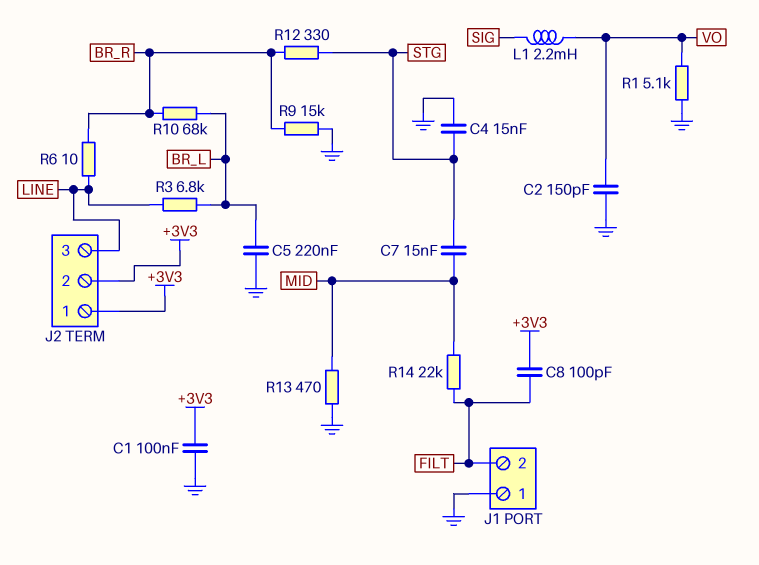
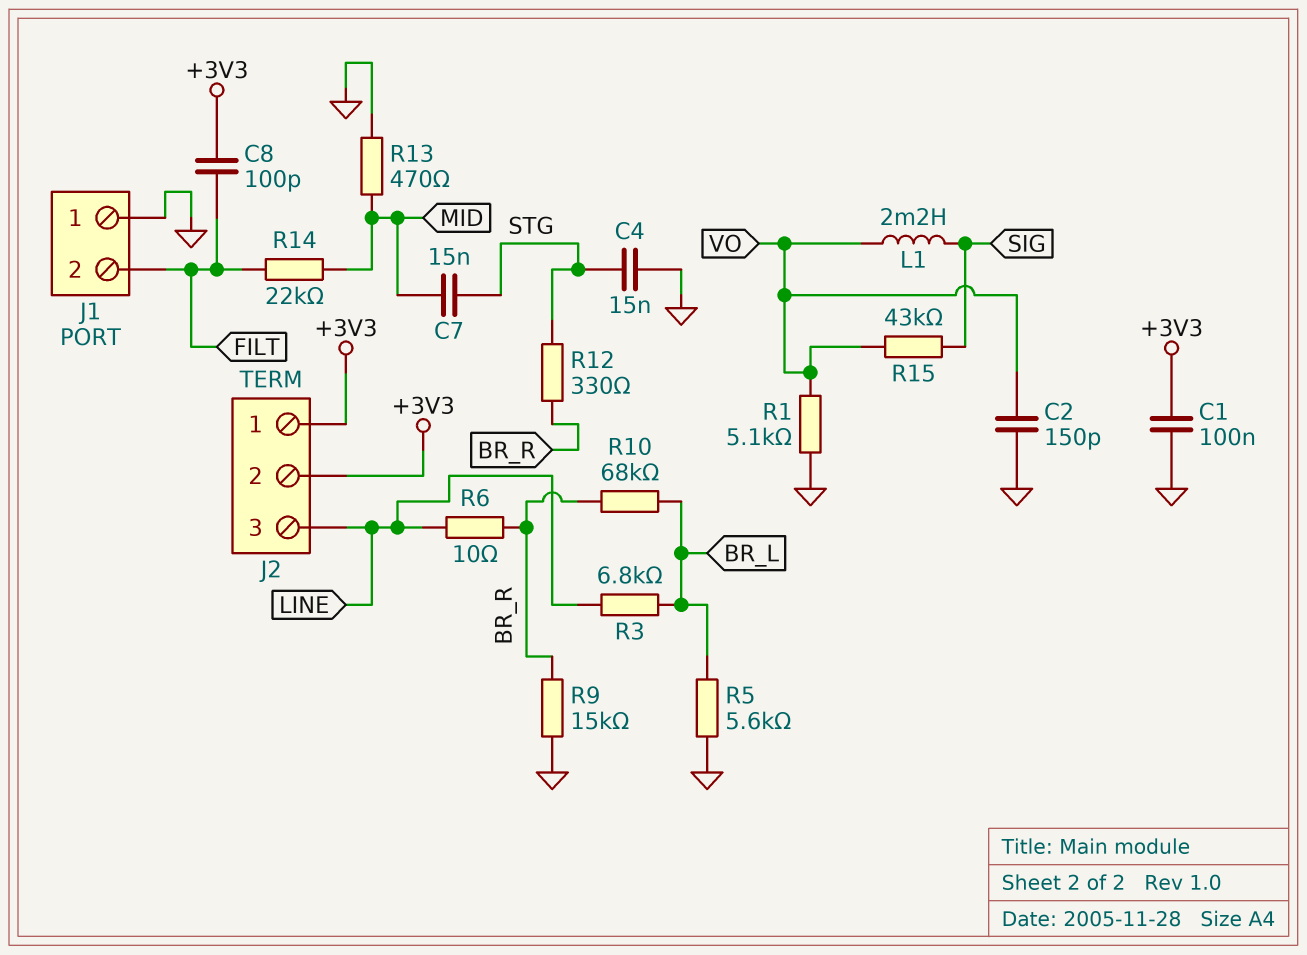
C5: 220nF (BR_L, GND) -> none
R5: none -> 5.6k (BR_L, GND)
R15: none -> 43k (SIG, VO)

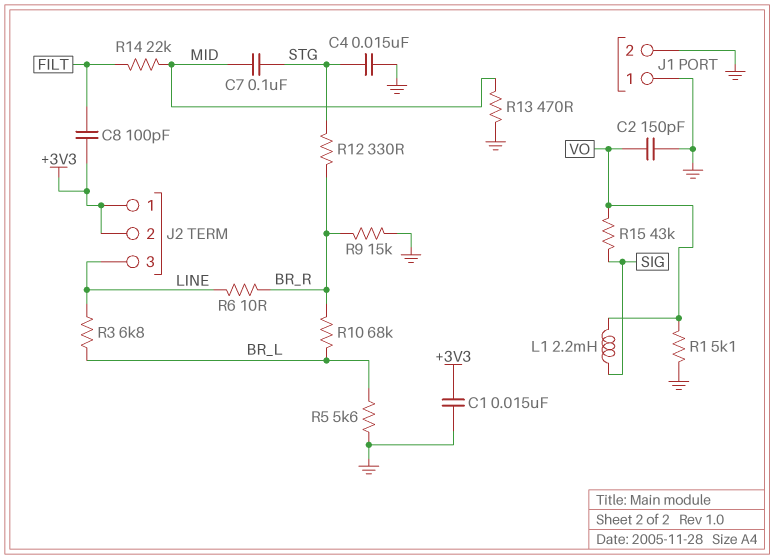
C1: 100nF (+3V3, GND) -> 15nF (+3V3, GND)
C7: 15nF (MID, STG) -> 100nF (MID, STG)
J1 pin 2: FILT -> GND

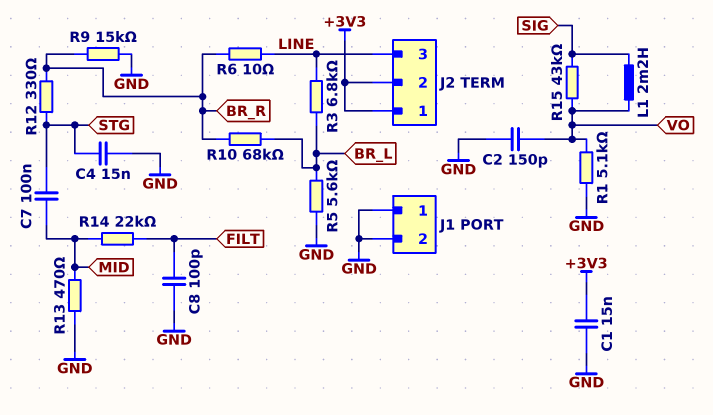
C8: 100pF (+3V3, FILT) -> 100pF (FILT, GND)

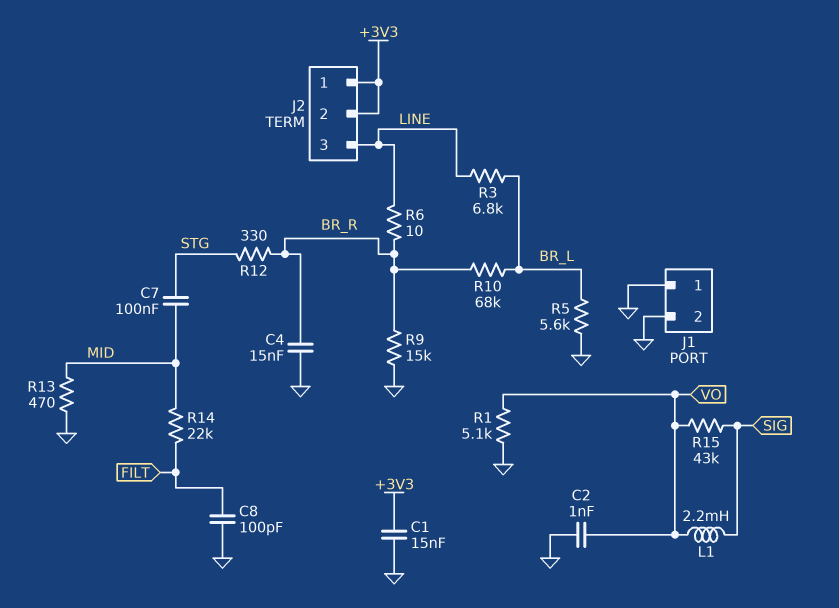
C2: 150pF (GND, VO) -> 1nF (GND, VO)
C4: 15nF (GND, STG) -> 15nF (BR_R, GND)

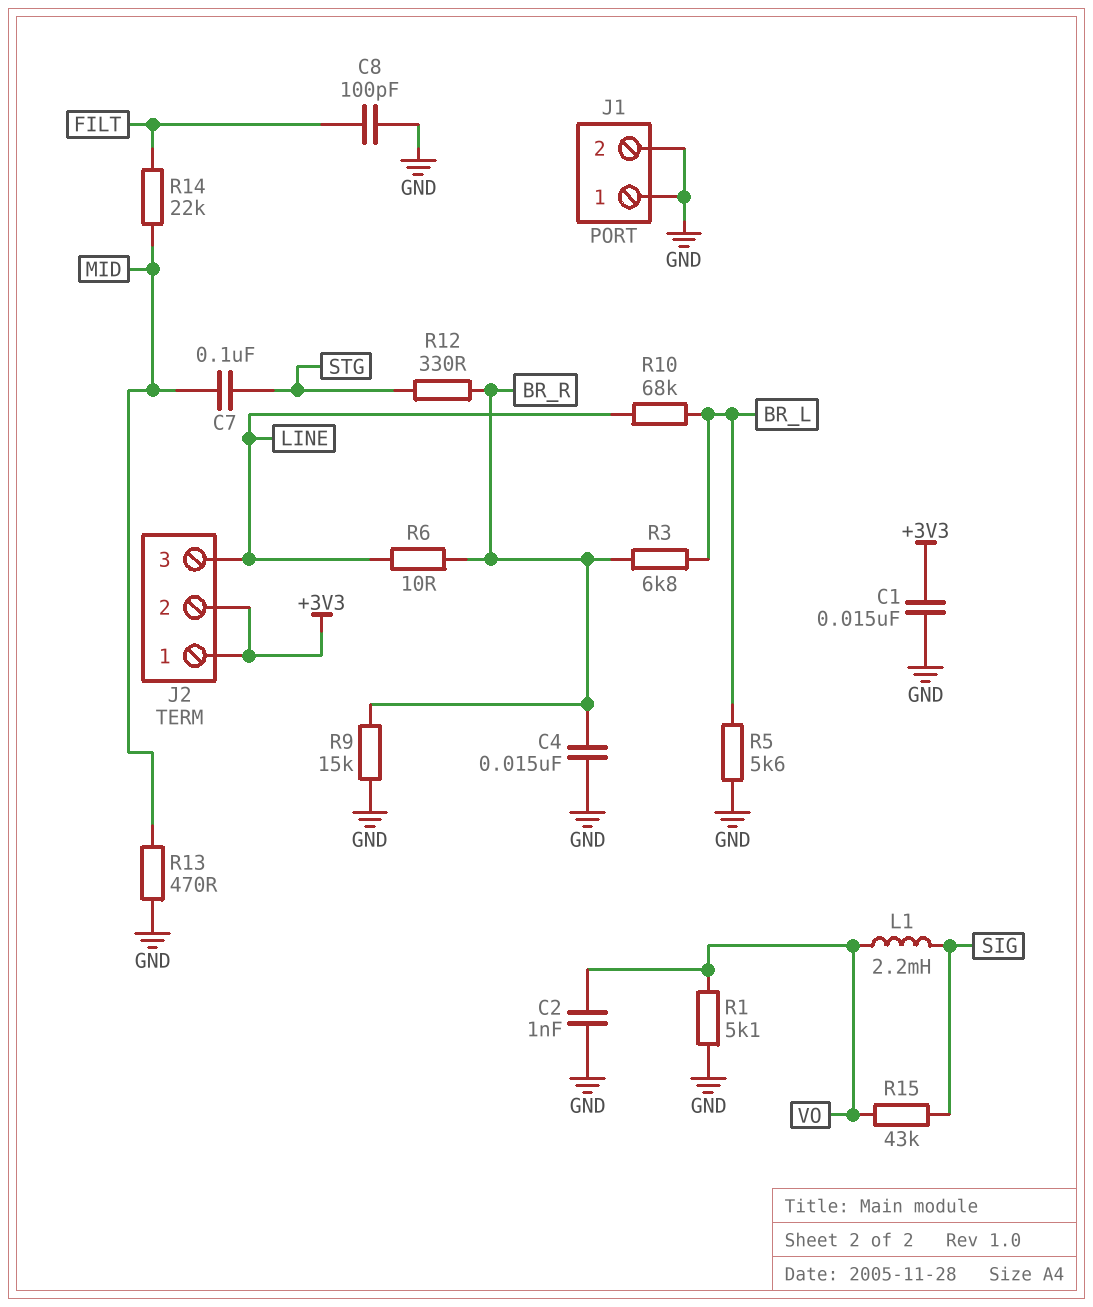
R3: 6.8k (BR_L, LINE) -> 6.8k (BR_L, BR_R)
R10: 68k (BR_L, BR_R) -> 68k (BR_L, LINE)

